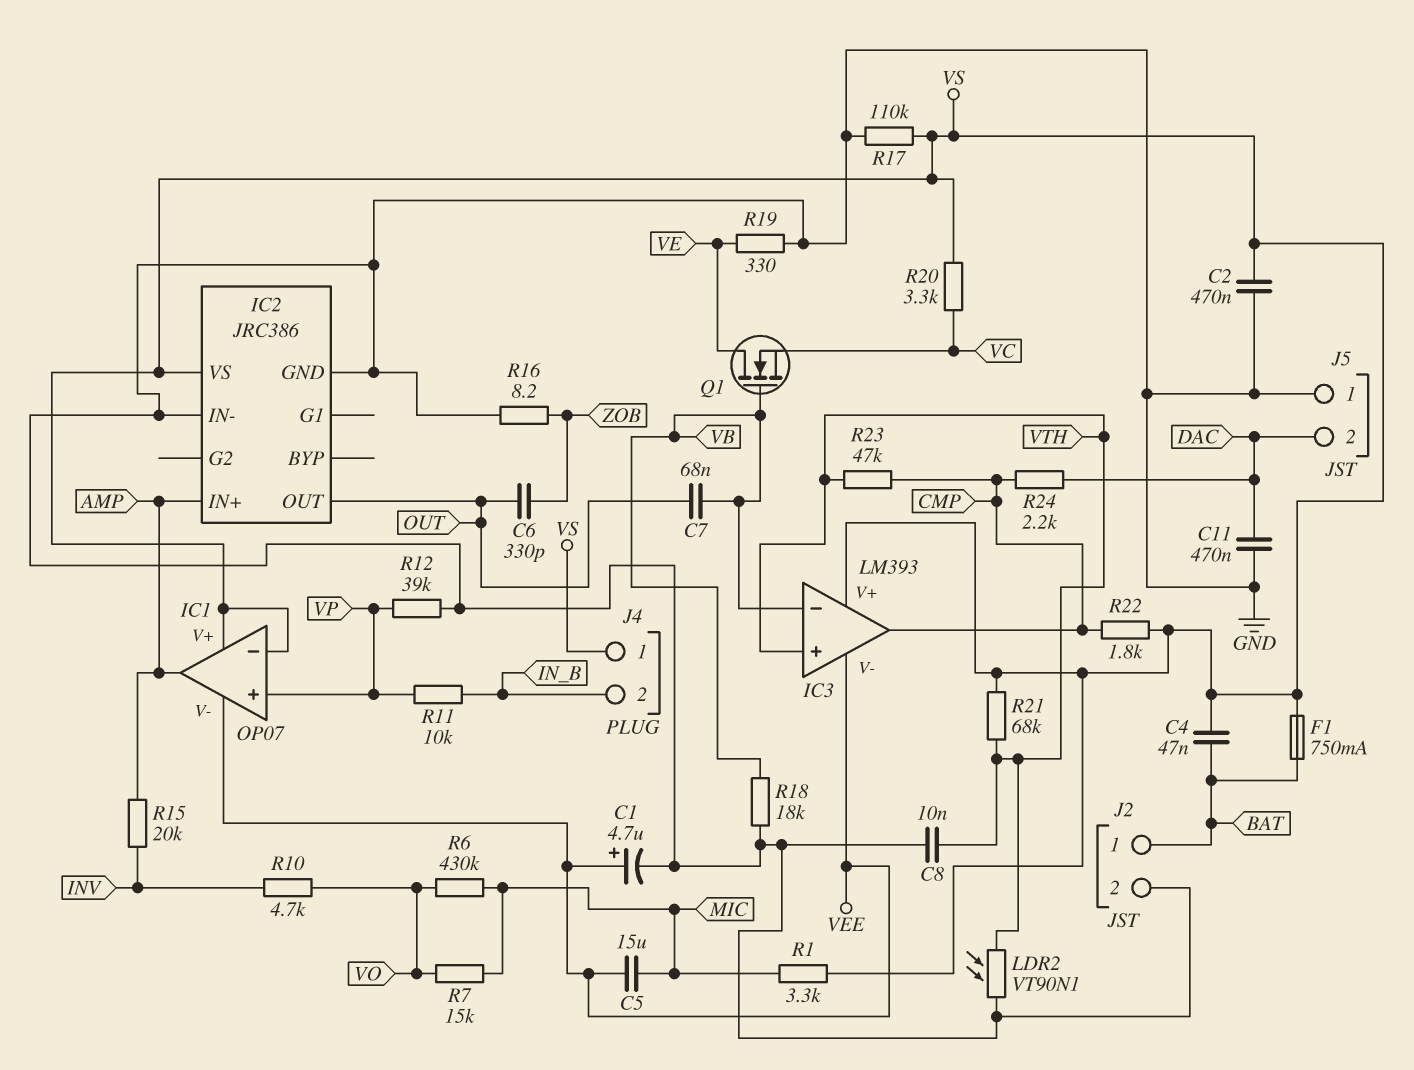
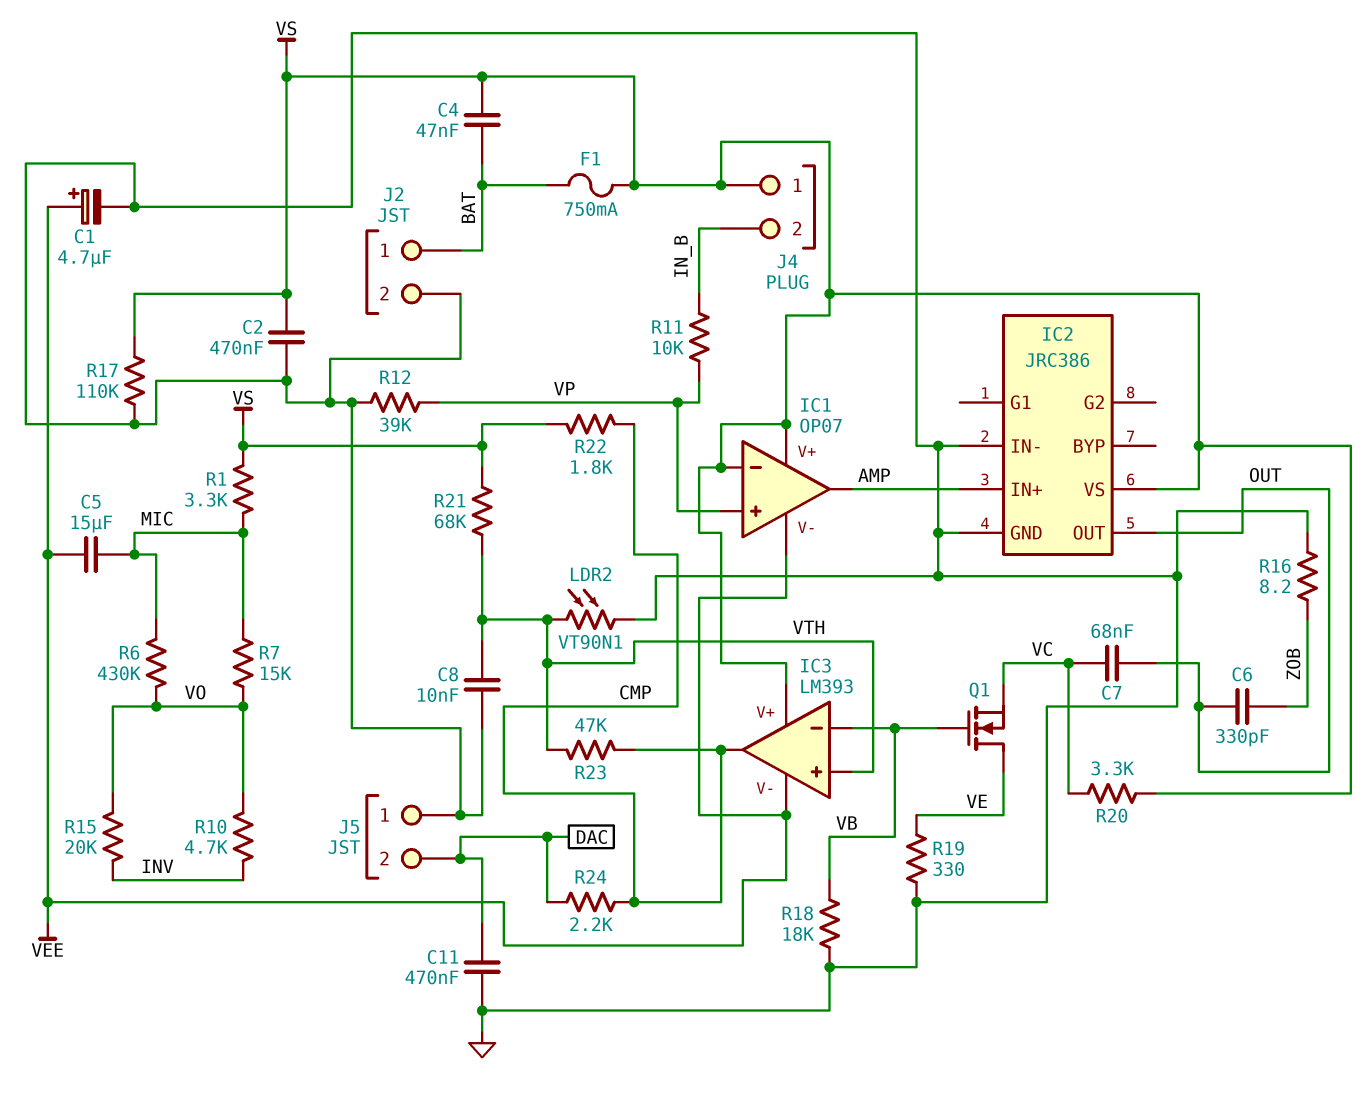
C7: 68nF (OUT, VB) -> 68nF (OUT, VC)
R15: 20k (AMP, INV) -> 20k (INV, VO)

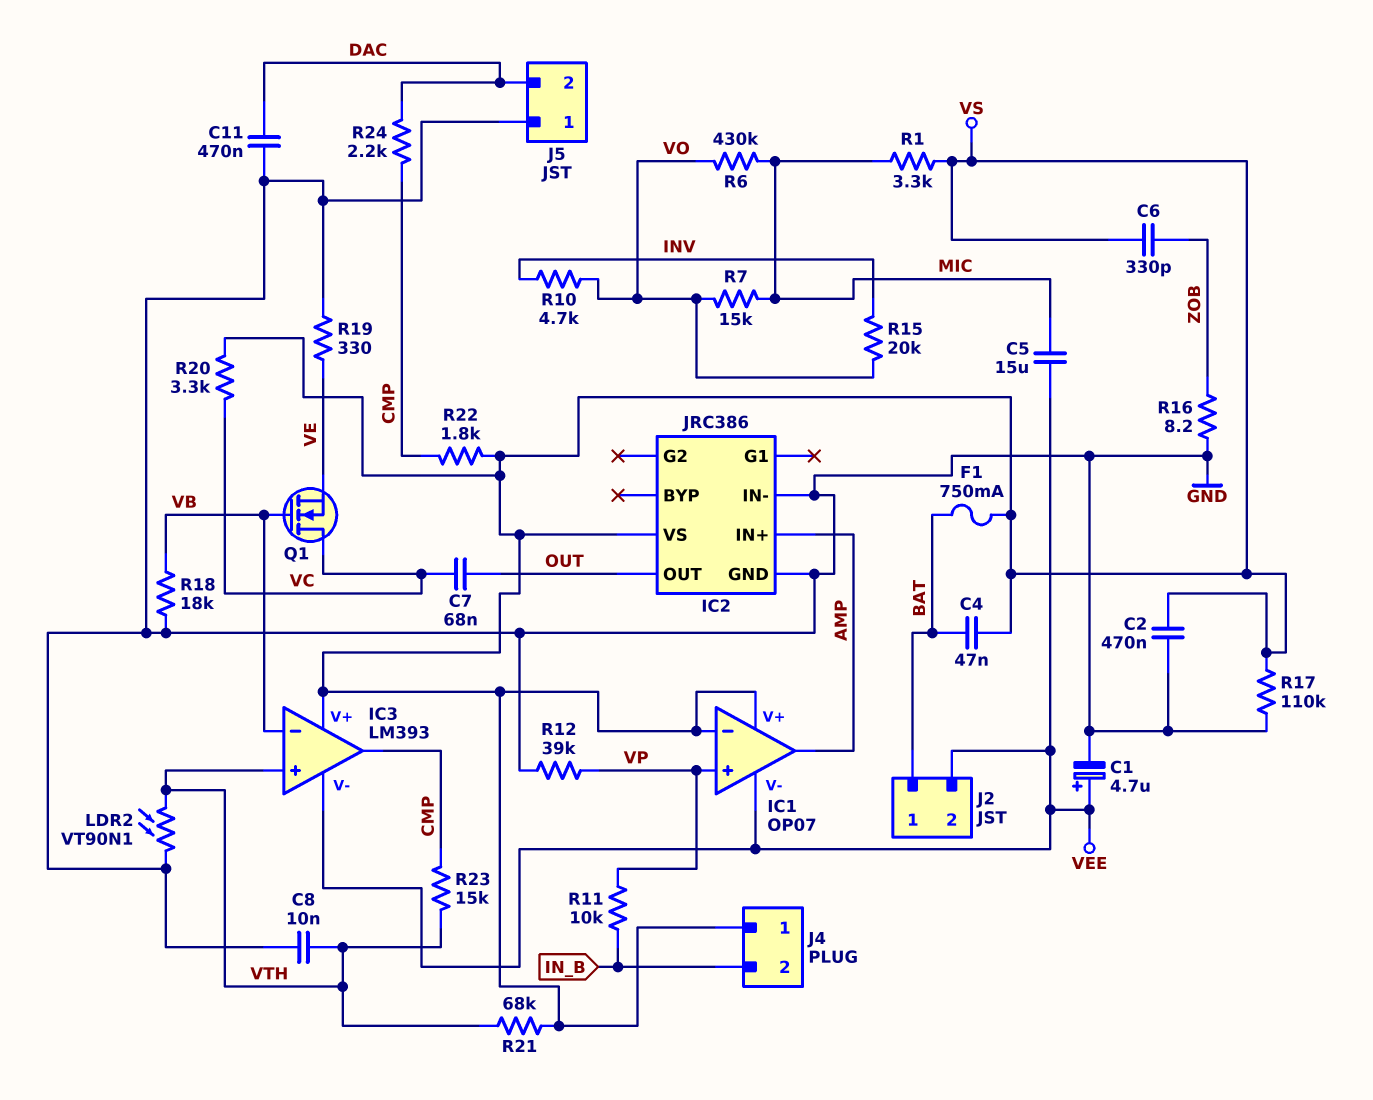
C6: 330pF (OUT, ZOB) -> 330pF (VS, ZOB)
J2 pin 2: GND -> VEE
Q1: NMOS (G VB, D VE, S VC) -> NMOS (G VB, D VC, S VE)
R23: 47k (CMP, VTH) -> 15k (CMP, VTH)

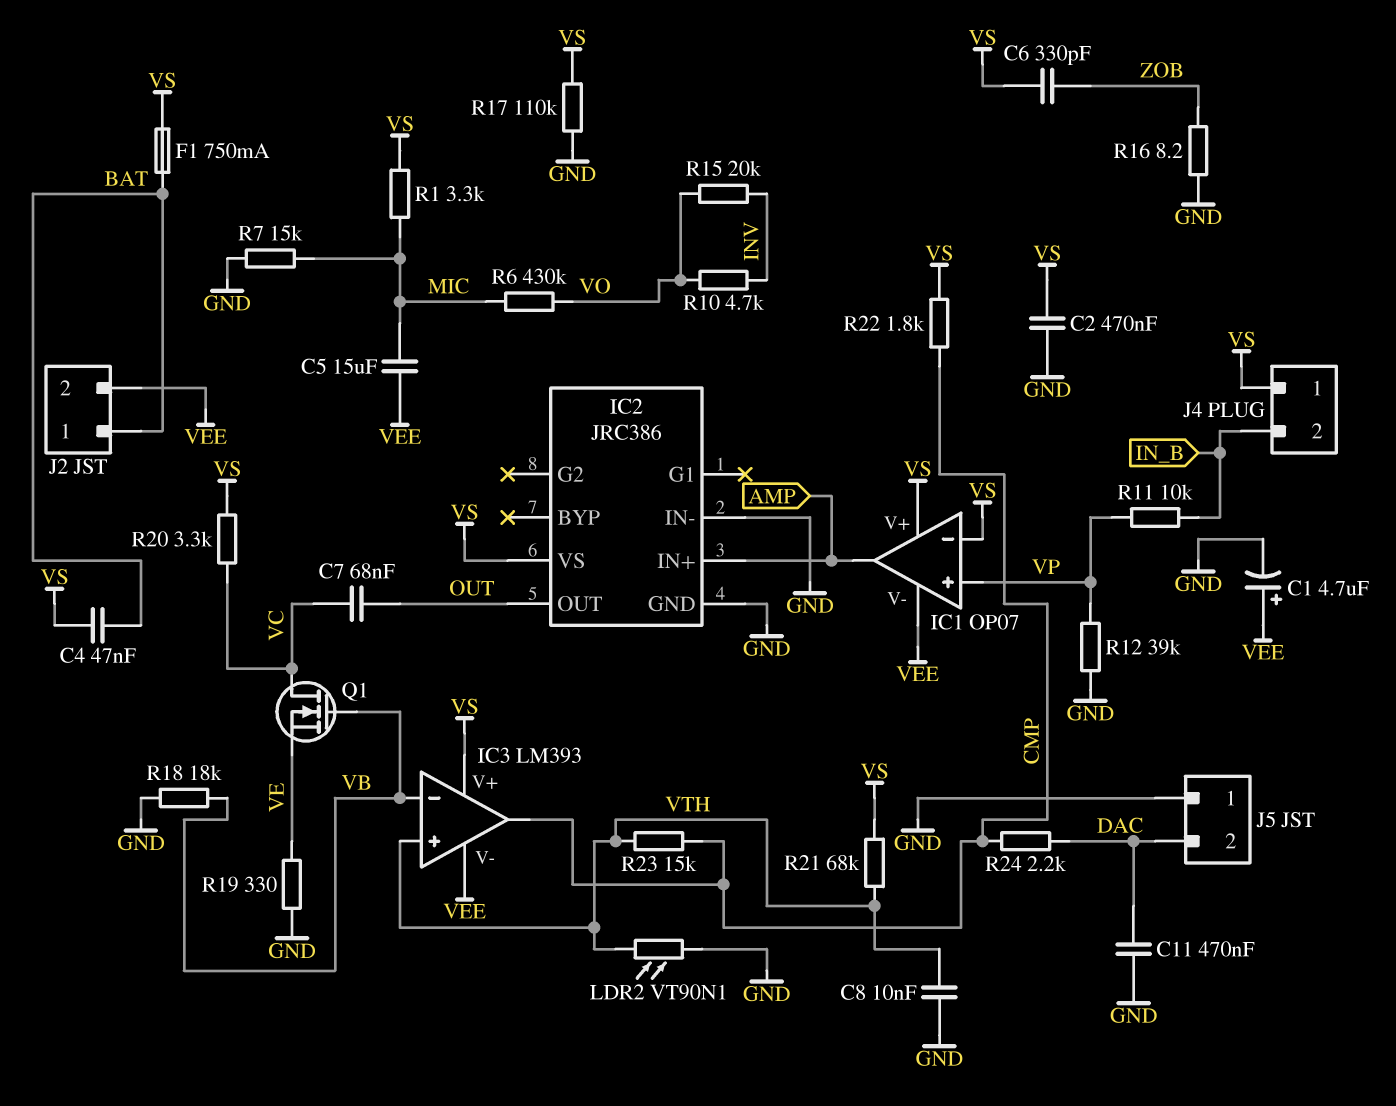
R7: 15k (MIC, VO) -> 15k (GND, MIC)

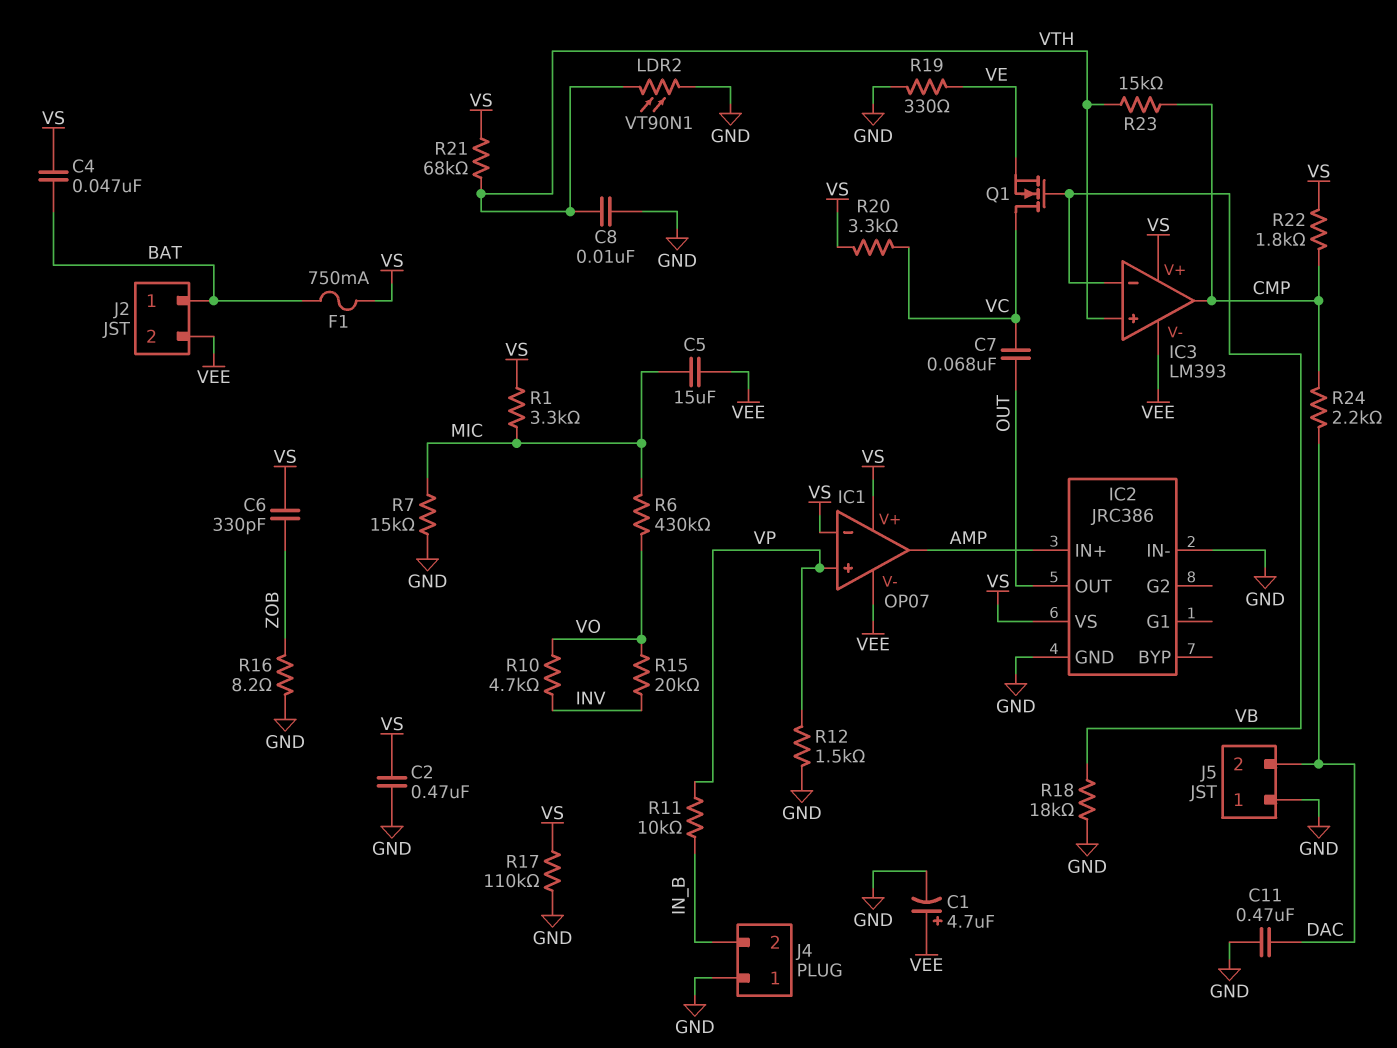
J4 pin 1: VS -> GND
R12: 39k (GND, VP) -> 1.5k (GND, VP)

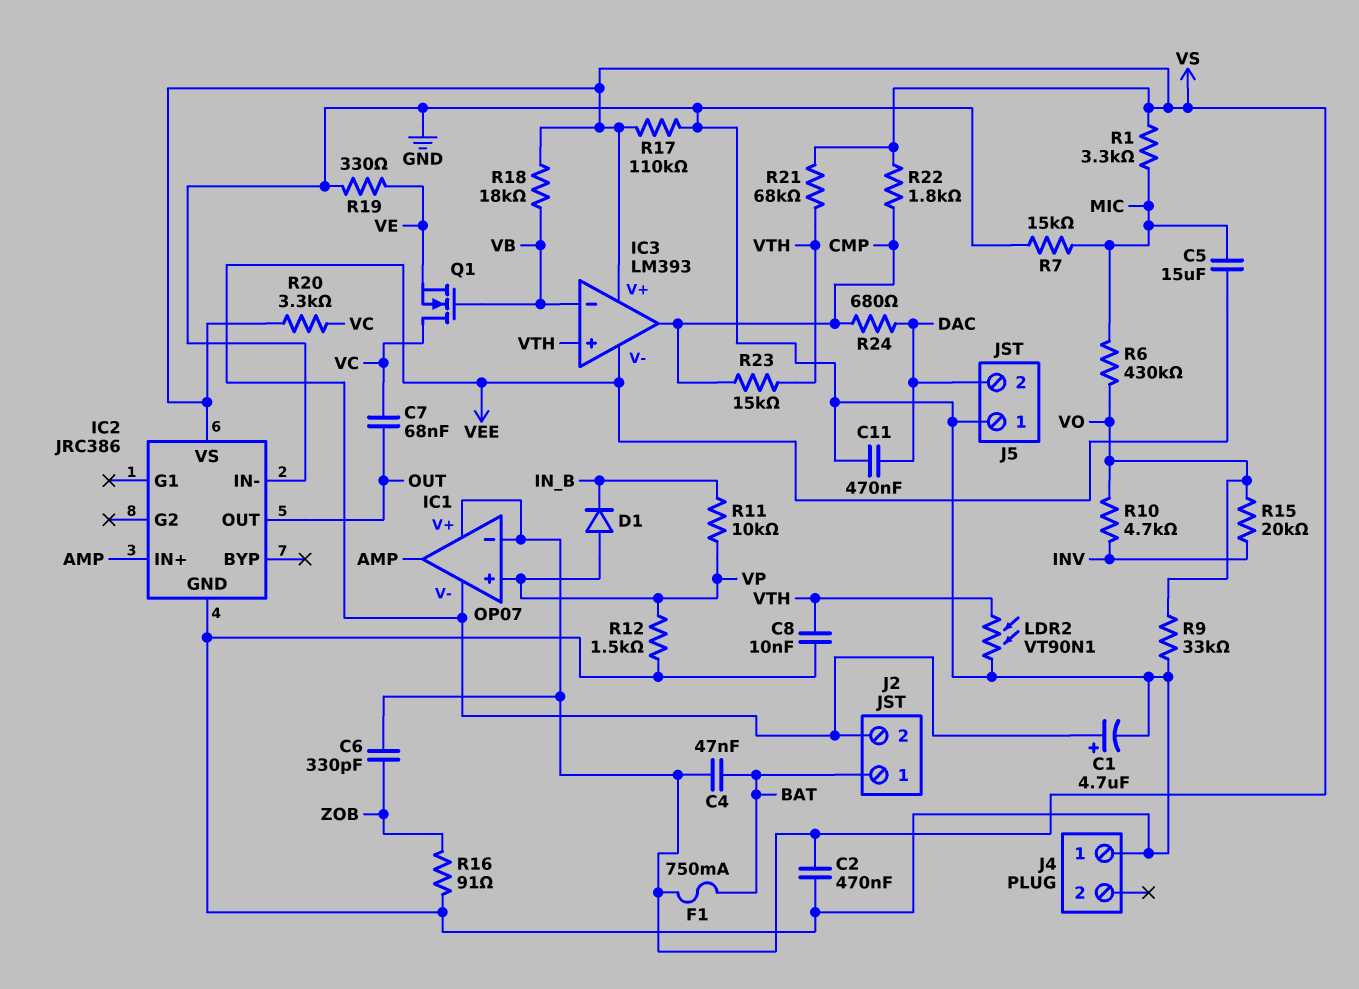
D1: none -> diode (A VP, K IN_B)
J4 pin 2: IN_B -> none
R9: none -> 33k (GND, VO)
R16: 8.2 (GND, ZOB) -> 91 (GND, ZOB)
R18: 18k (GND, VB) -> 18k (VB, VS)
R24: 2.2k (CMP, DAC) -> 680 (CMP, DAC)

